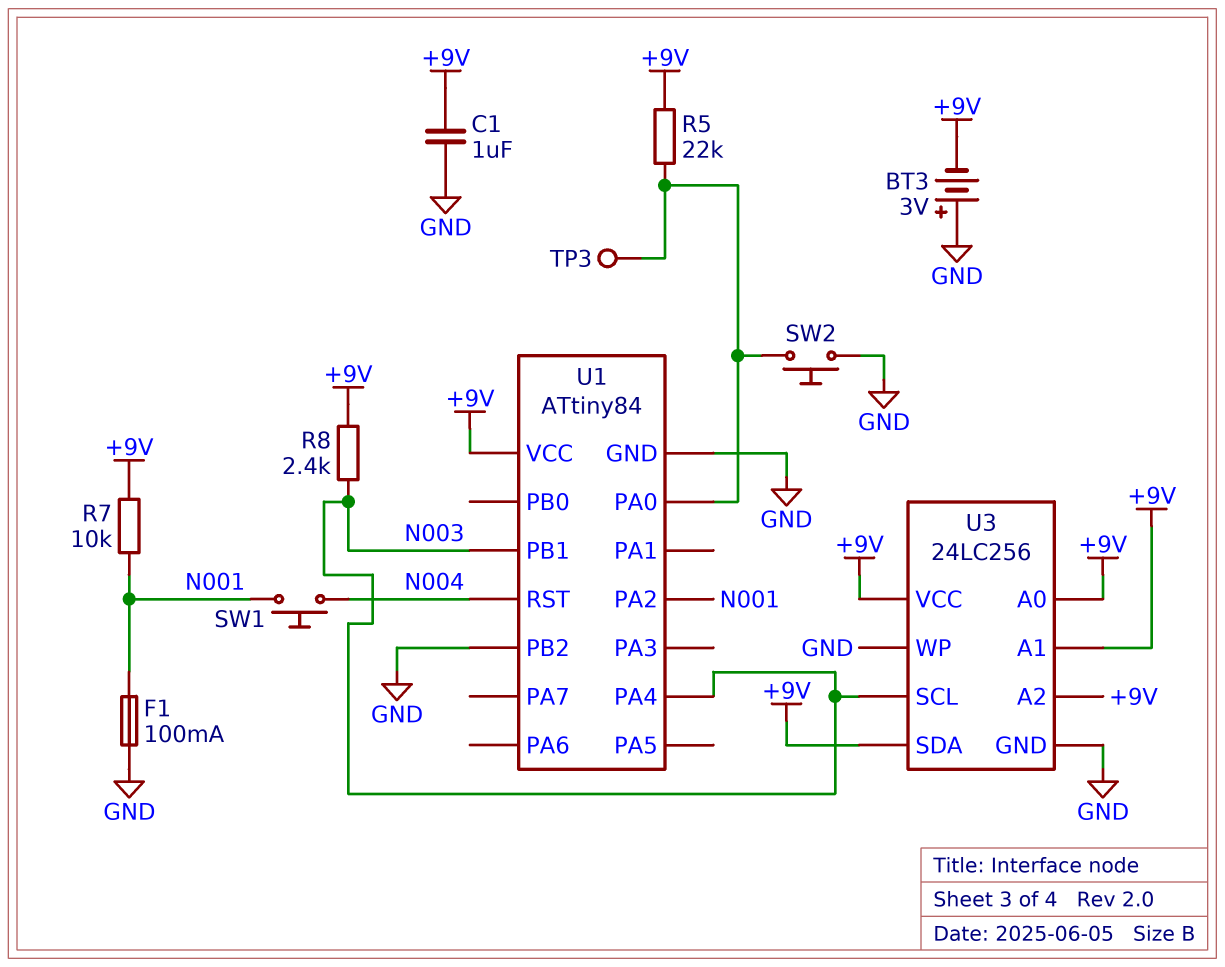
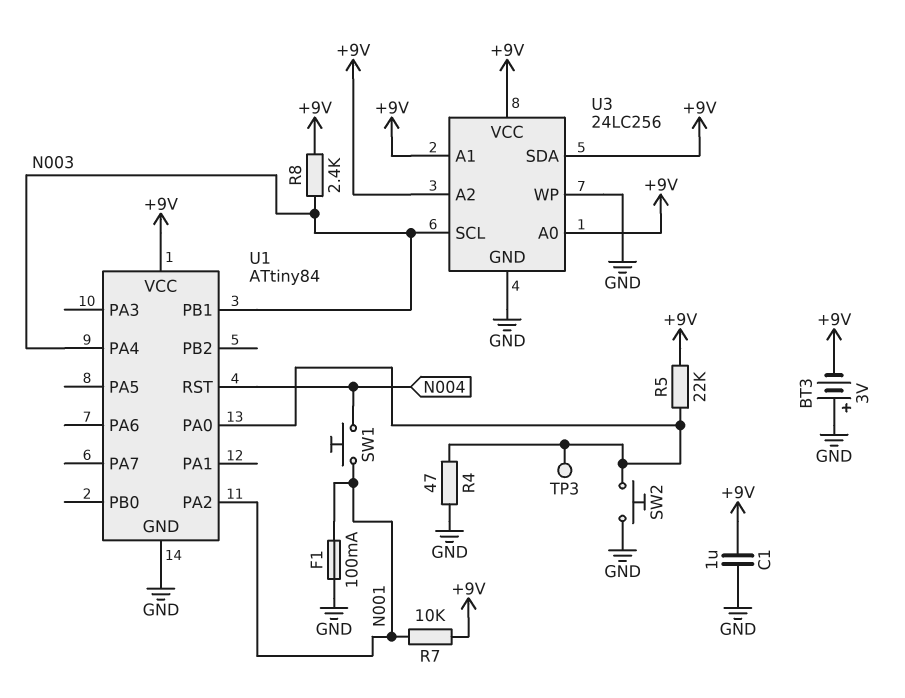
R4: none -> 47 (GND, U1/PA0)
U1 pin PB2: GND -> none

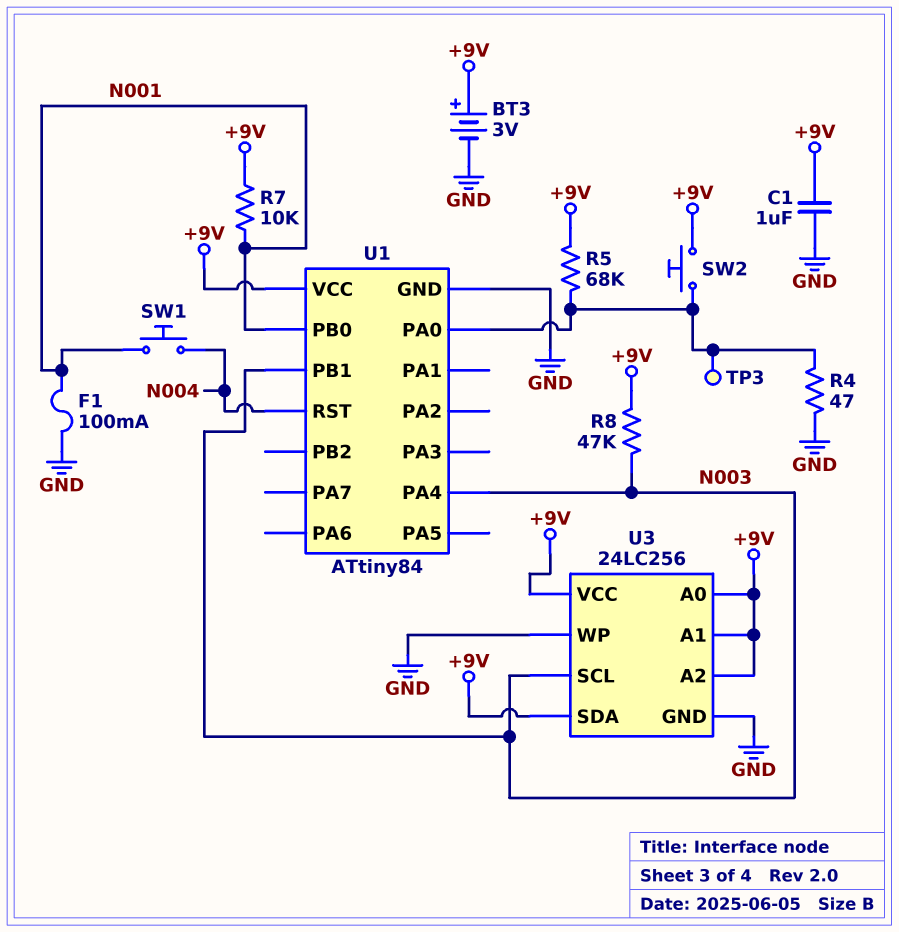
BT3: 3V (plus GND, minus +9V) -> 3V (plus +9V, minus GND)
R5: 22k (+9V, U1/PA0) -> 68k (+9V, U1/PA0)
R8: 2.4k (+9V, N003) -> 47k (+9V, N003)
SW2: button (GND, U1/PA0) -> button (+9V, U1/PA0)
U1 pin PA2: N001 -> none
U1 pin PB0: none -> N001

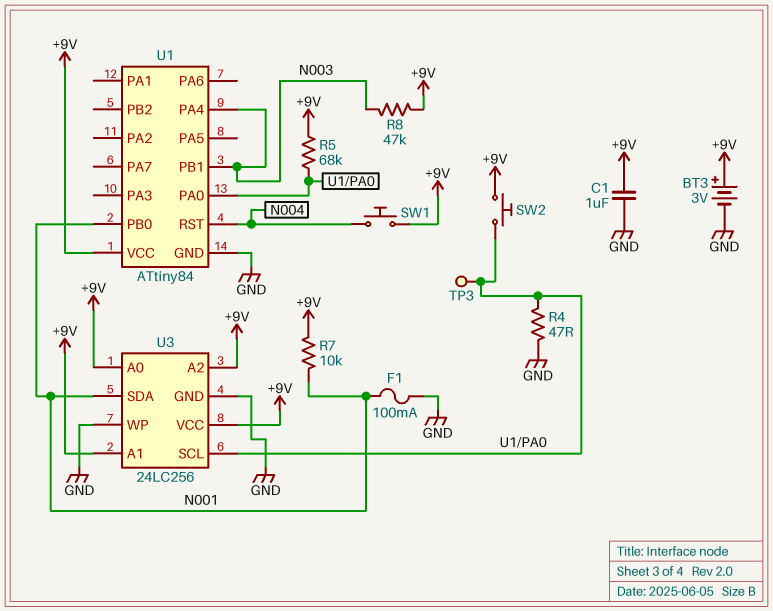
SW1: button (N001, N004) -> button (+9V, N004)
U3 pin SCL: N003 -> U1/PA0
U3 pin SDA: +9V -> N001

